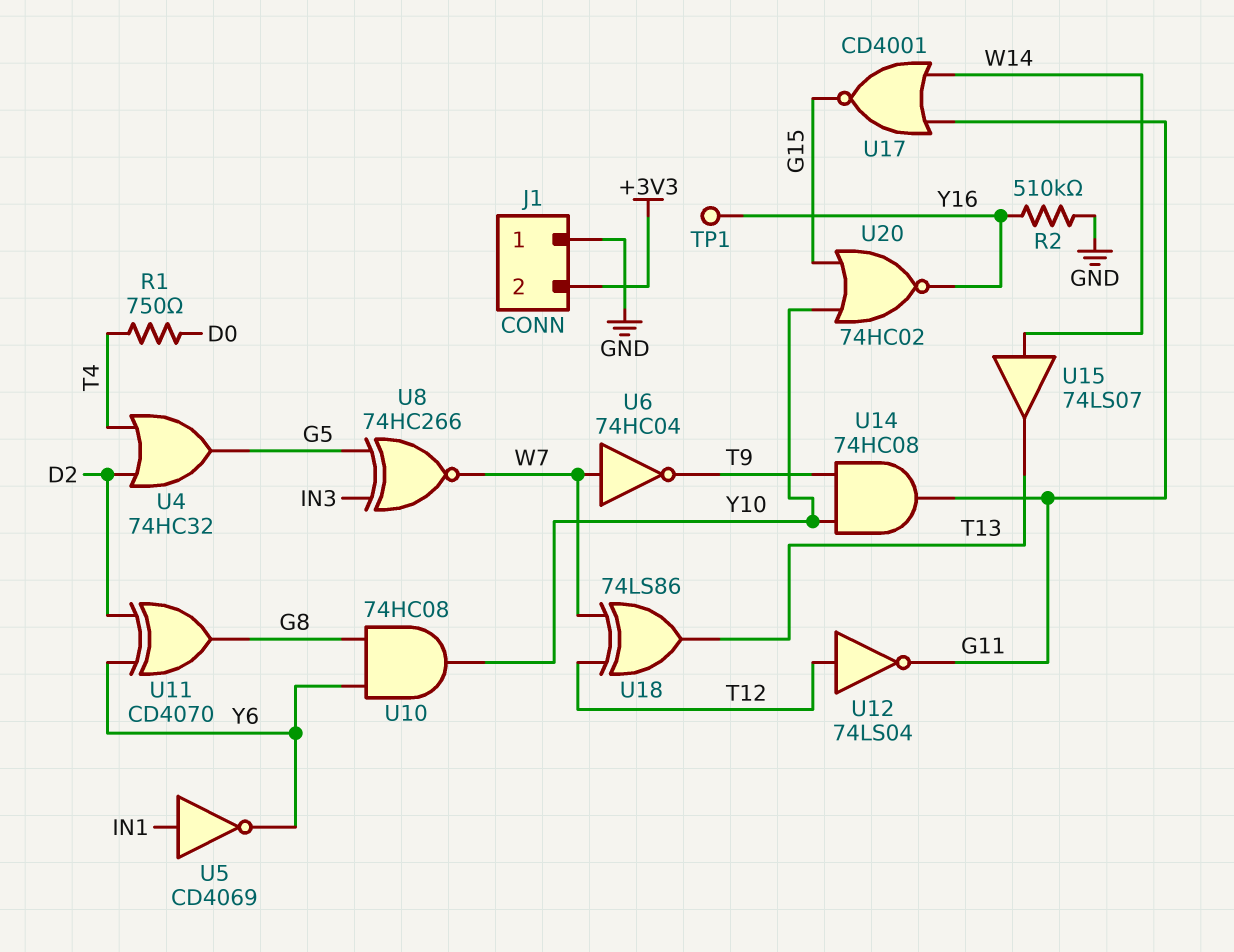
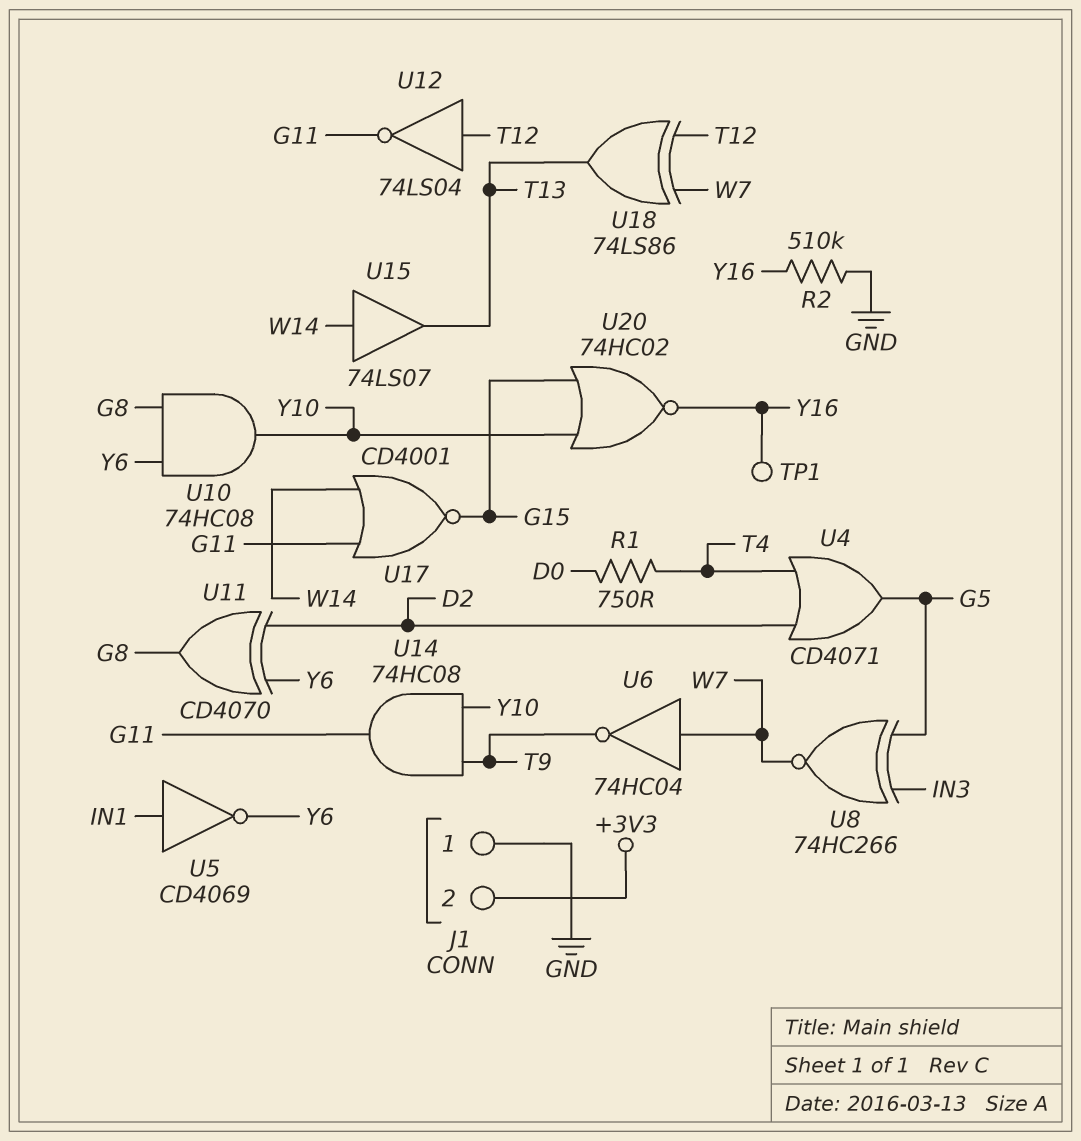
U4: OR 74HC32 (in D2, in T4, out G5) -> OR CD4071 (in D2, in T4, out G5)

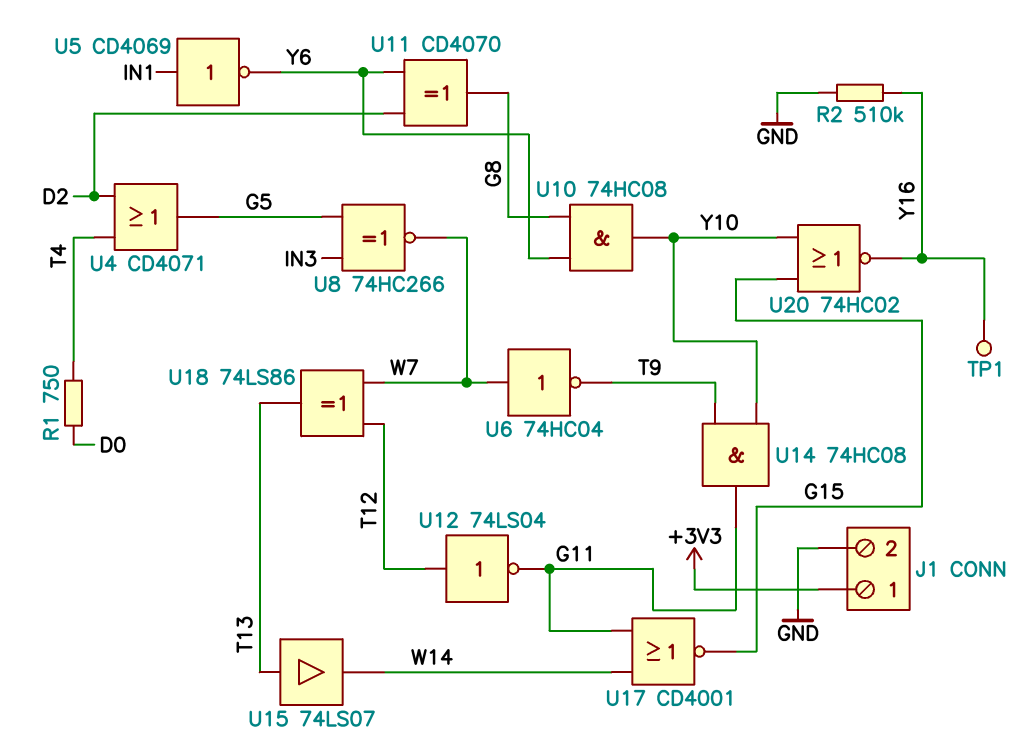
J1 pin 1: GND -> +3V3
J1 pin 2: +3V3 -> GND
U15: buffer 74LS07 (in W14, out T13) -> buffer 74LS07 (in T13, out W14)

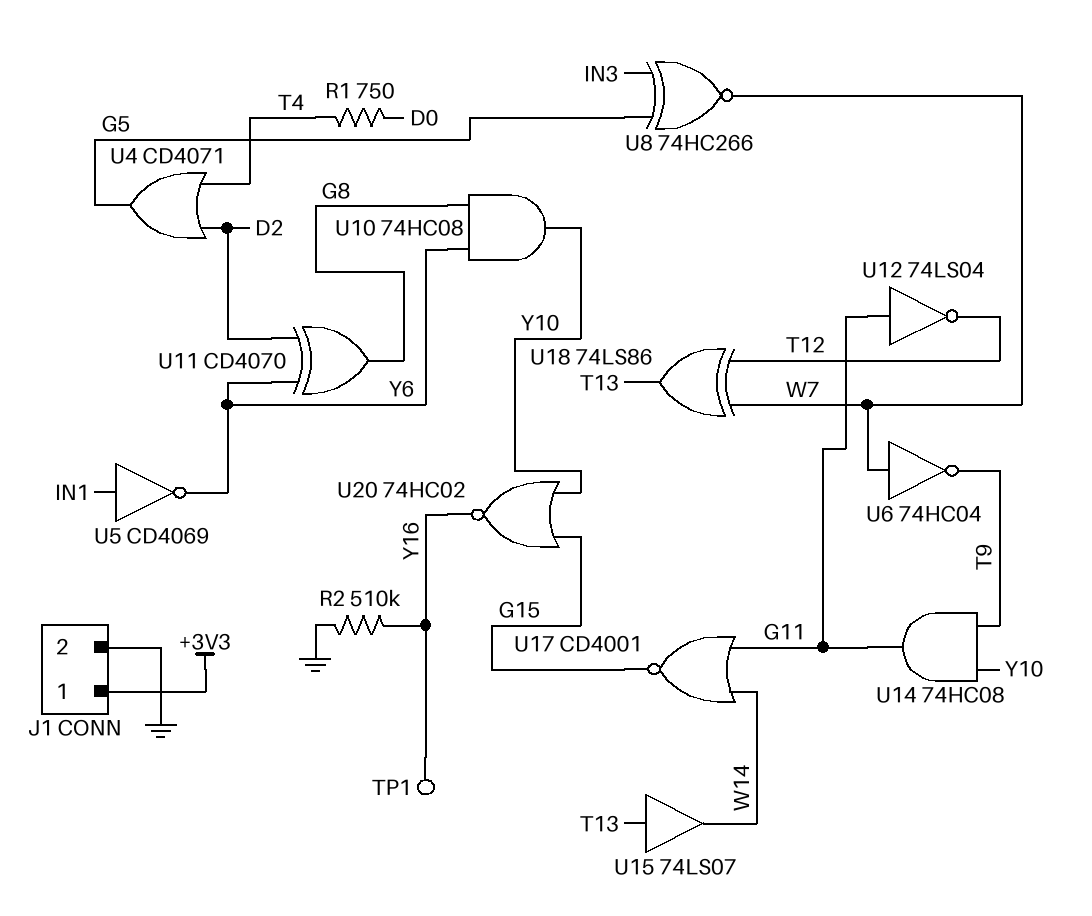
U12: NOT 74LS04 (in T12, out G11) -> NOT 74LS04 (in G11, out T12)

